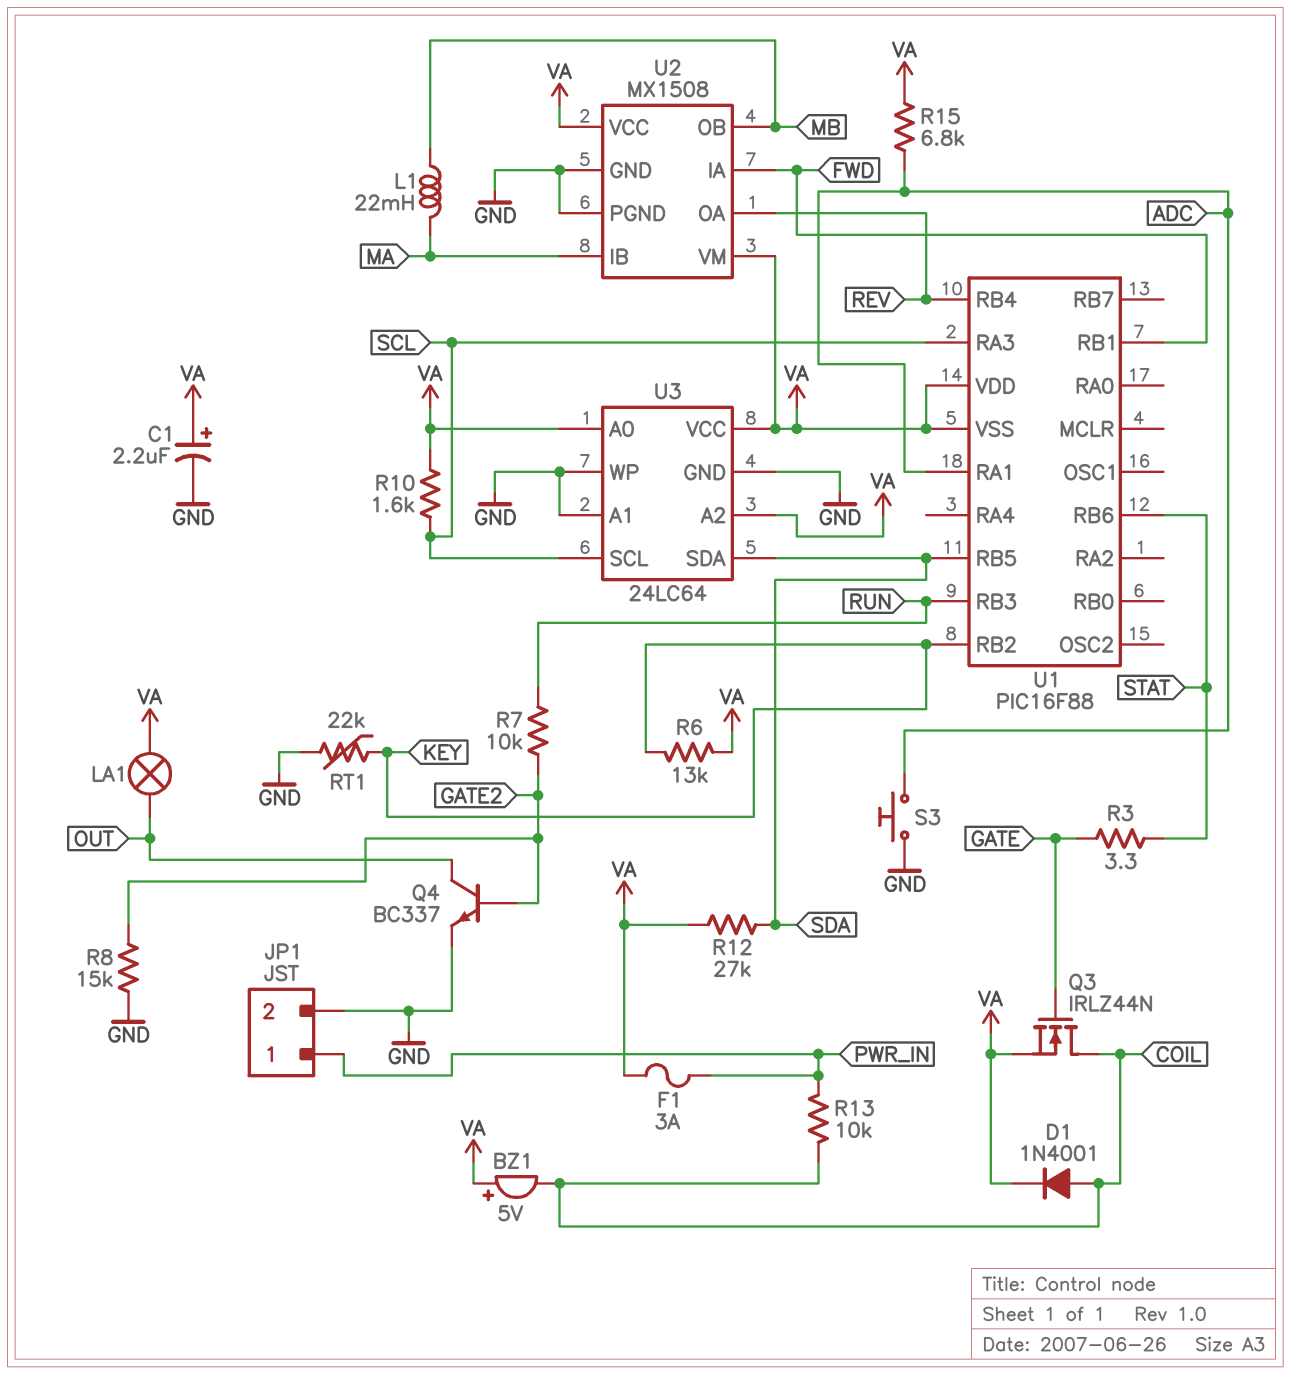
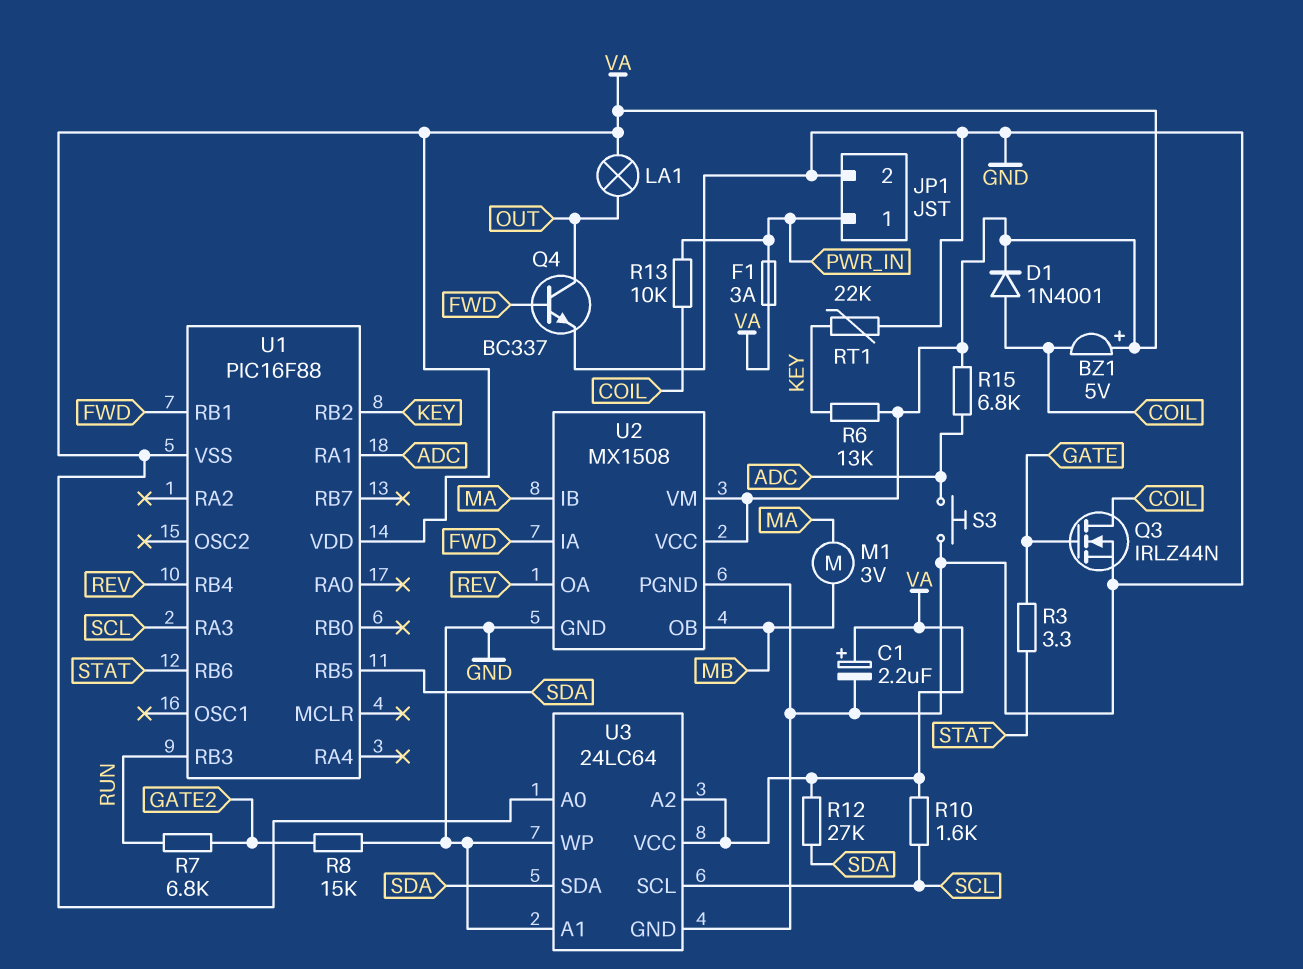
L1: 22mH (MA, MB) -> none
M1: none -> motor 3V (MA, MB)
Q3: NMOS IRLZ44N (G GATE, D COIL, S VA) -> NMOS IRLZ44N (G GATE, D COIL, S GND)
Q4: NPN BC337 (B GATE2, C OUT, E GND) -> NPN BC337 (B FWD, C OUT, E GND)
R7: 10k (GATE2, RUN) -> 6.8k (GATE2, RUN)

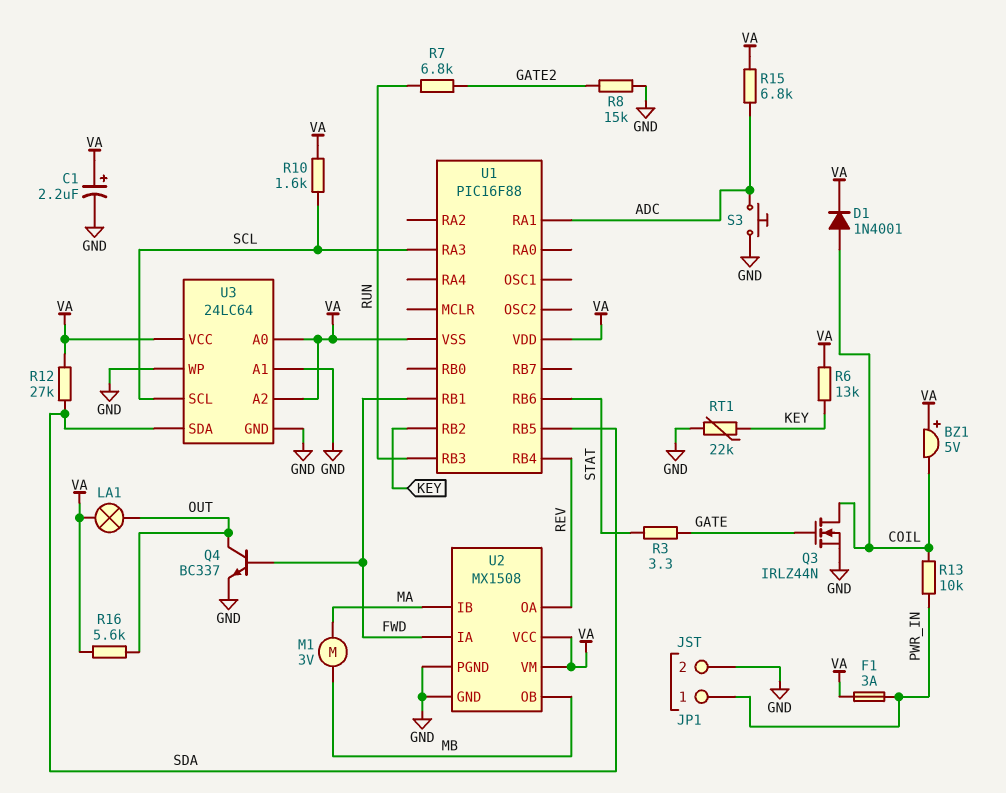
R16: none -> 5.6k (OUT, VA)

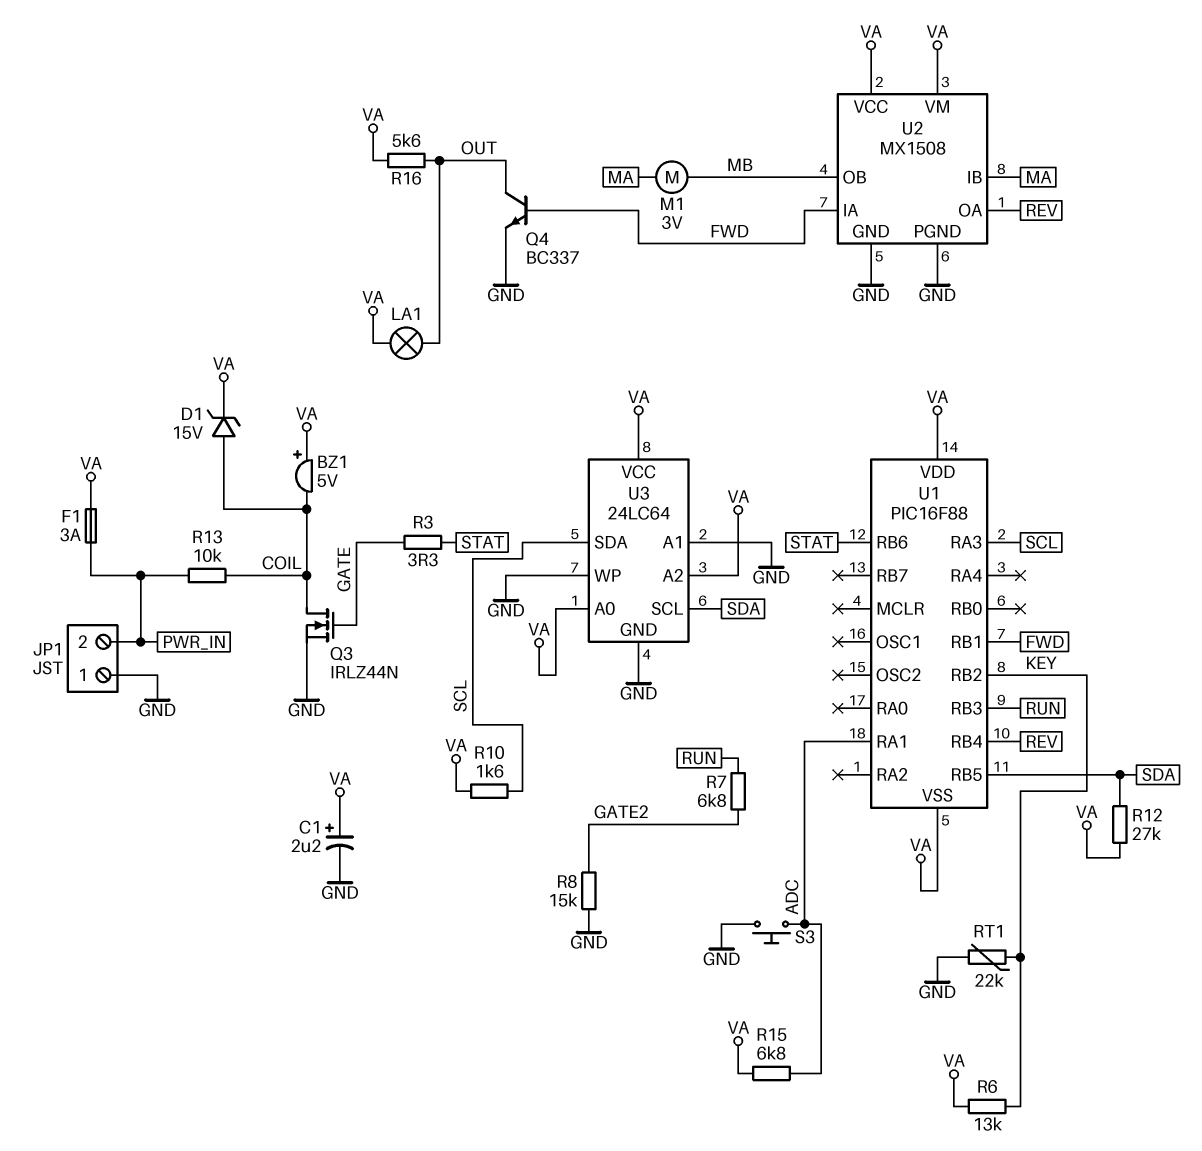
D1: diode 1N4001 (A COIL, K VA) -> zener 15V (A COIL, K VA)
JP1 pin 1: PWR_IN -> GND
JP1 pin 2: GND -> PWR_IN
U3 pin SCL: SCL -> SDA
U3 pin SDA: SDA -> SCL

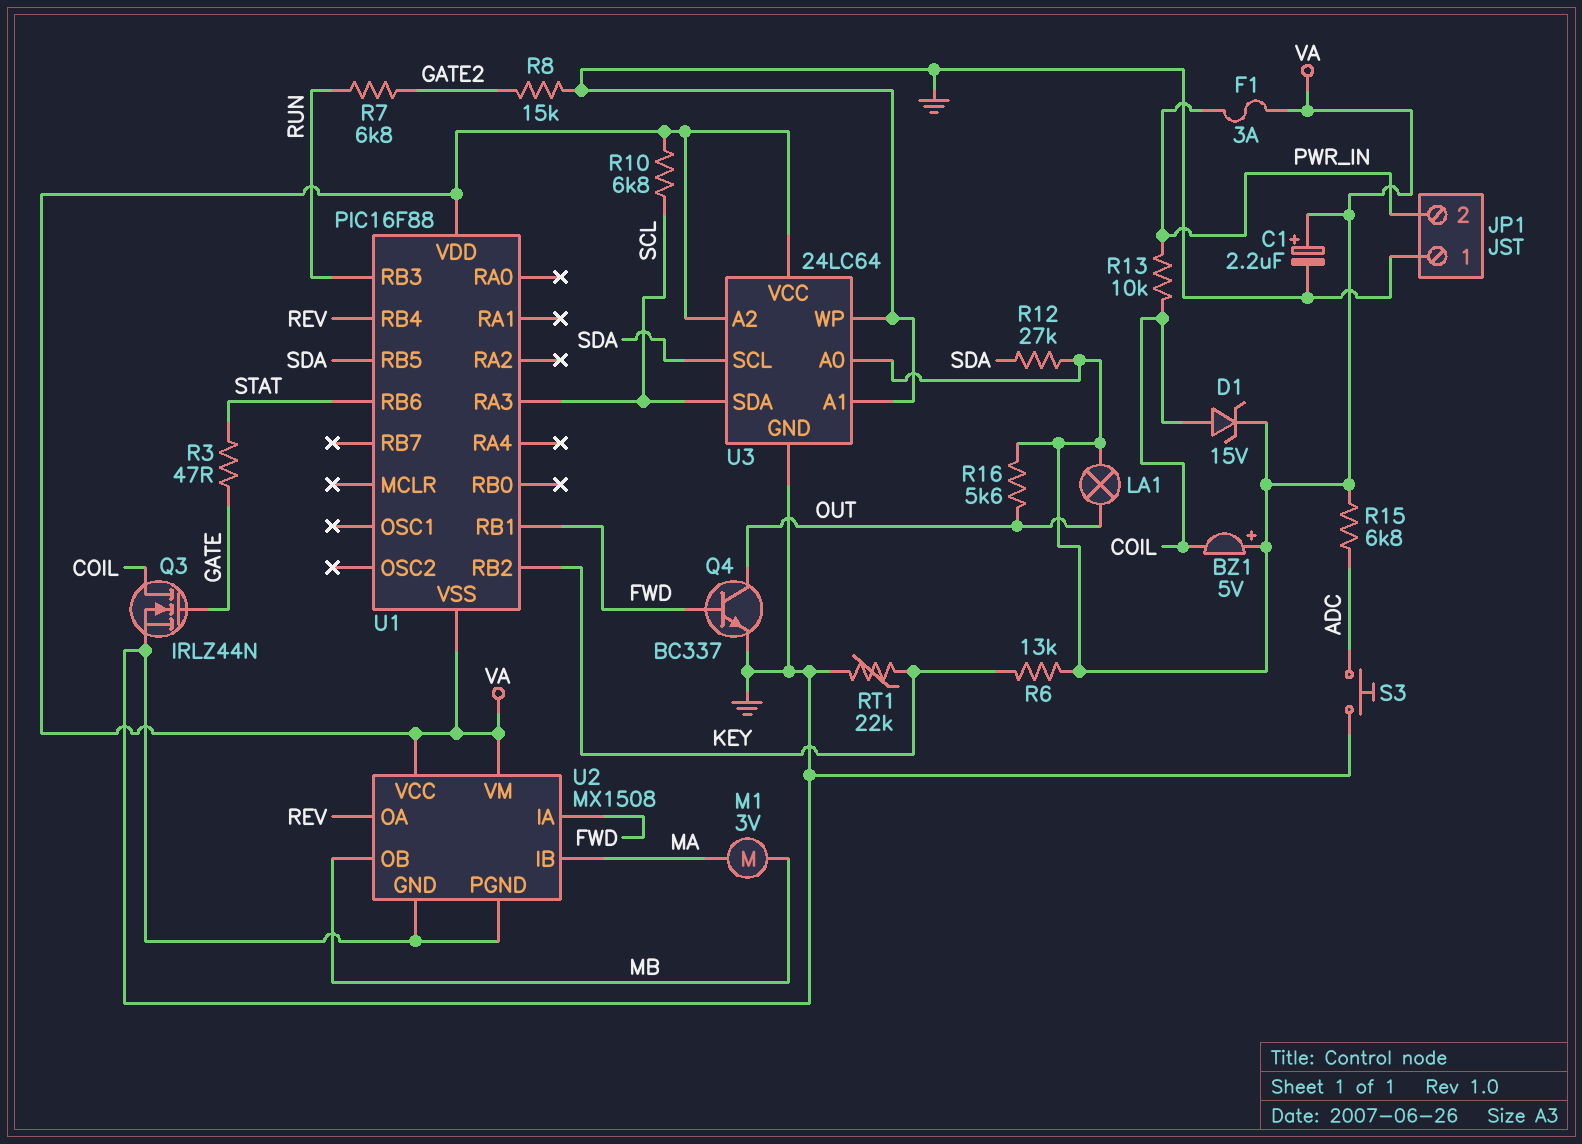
R3: 3.3 (GATE, STAT) -> 47 (GATE, STAT)
R10: 1.6k (SCL, VA) -> 6.8k (SCL, VA)
U1 pin RA1: ADC -> none

